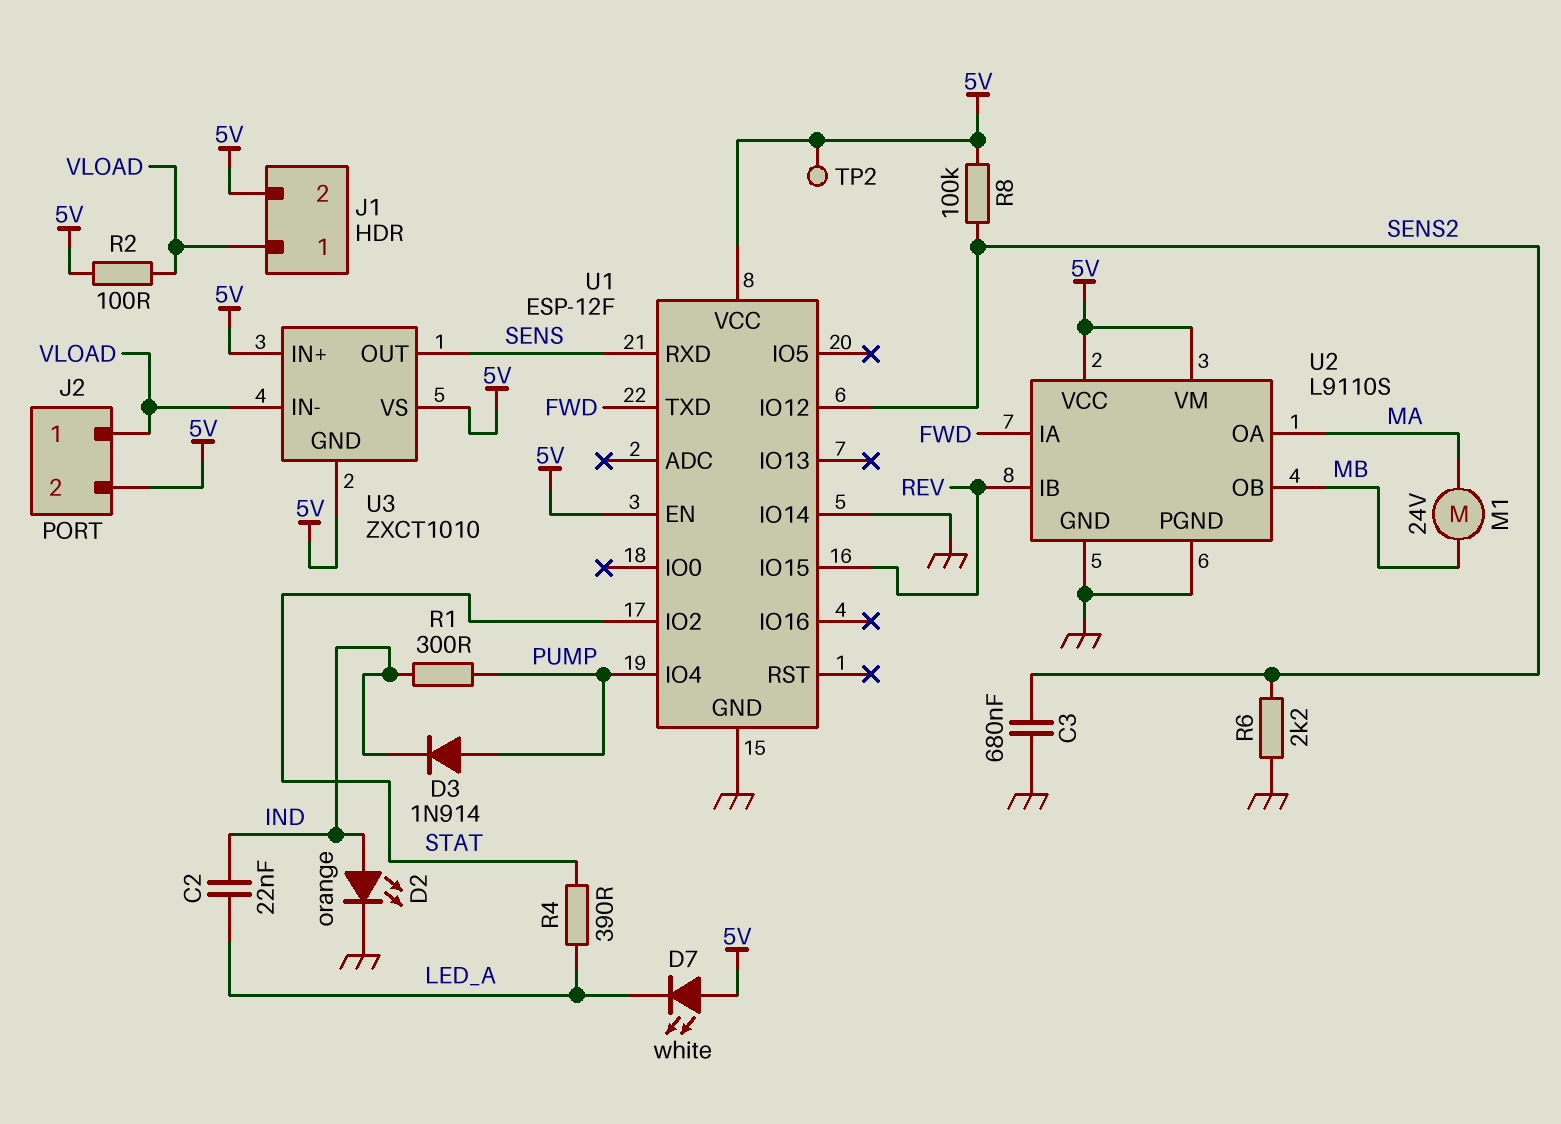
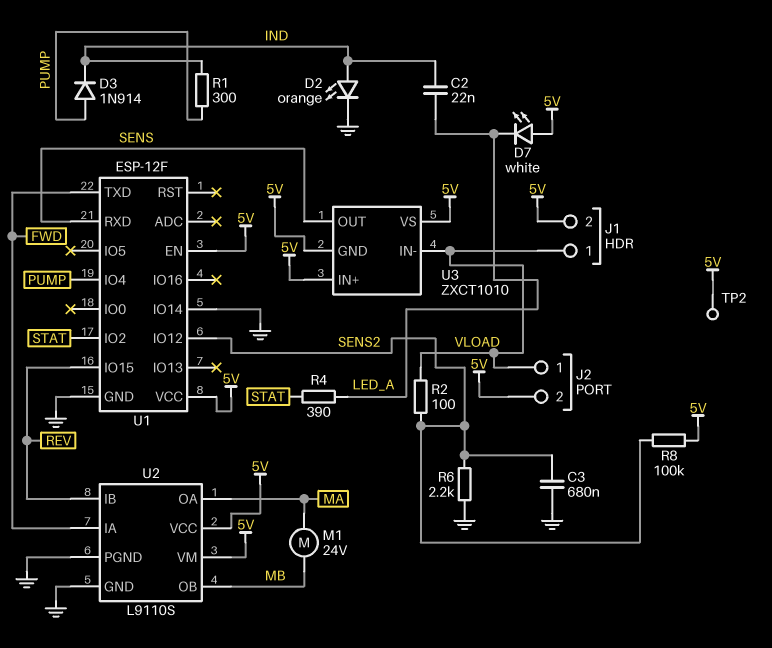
R2: 100 (5V, VLOAD) -> 100 (SENS2, VLOAD)

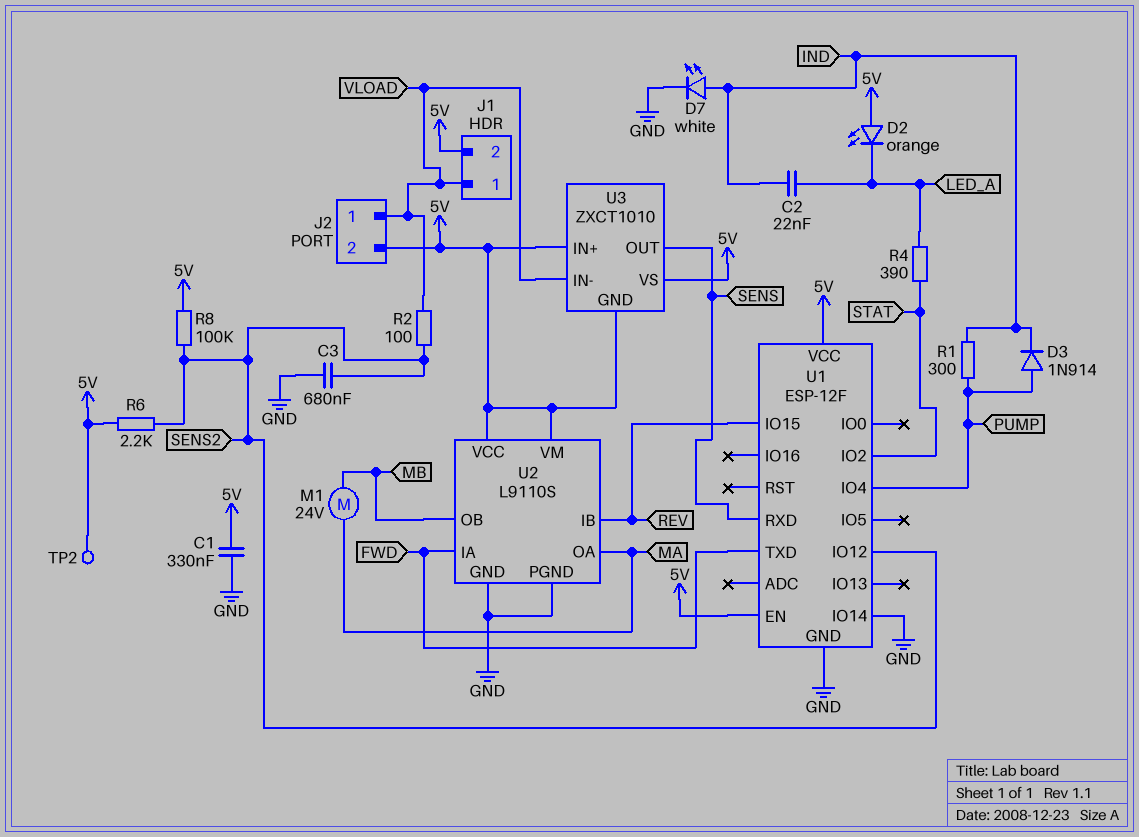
C1: none -> 330nF (5V, GND)
D2: LED orange (A IND, K GND) -> LED orange (A 5V, K LED_A)
D7: LED white (A 5V, K LED_A) -> LED white (A IND, K GND)
R6: 2.2k (GND, SENS2) -> 2.2k (5V, SENS2)

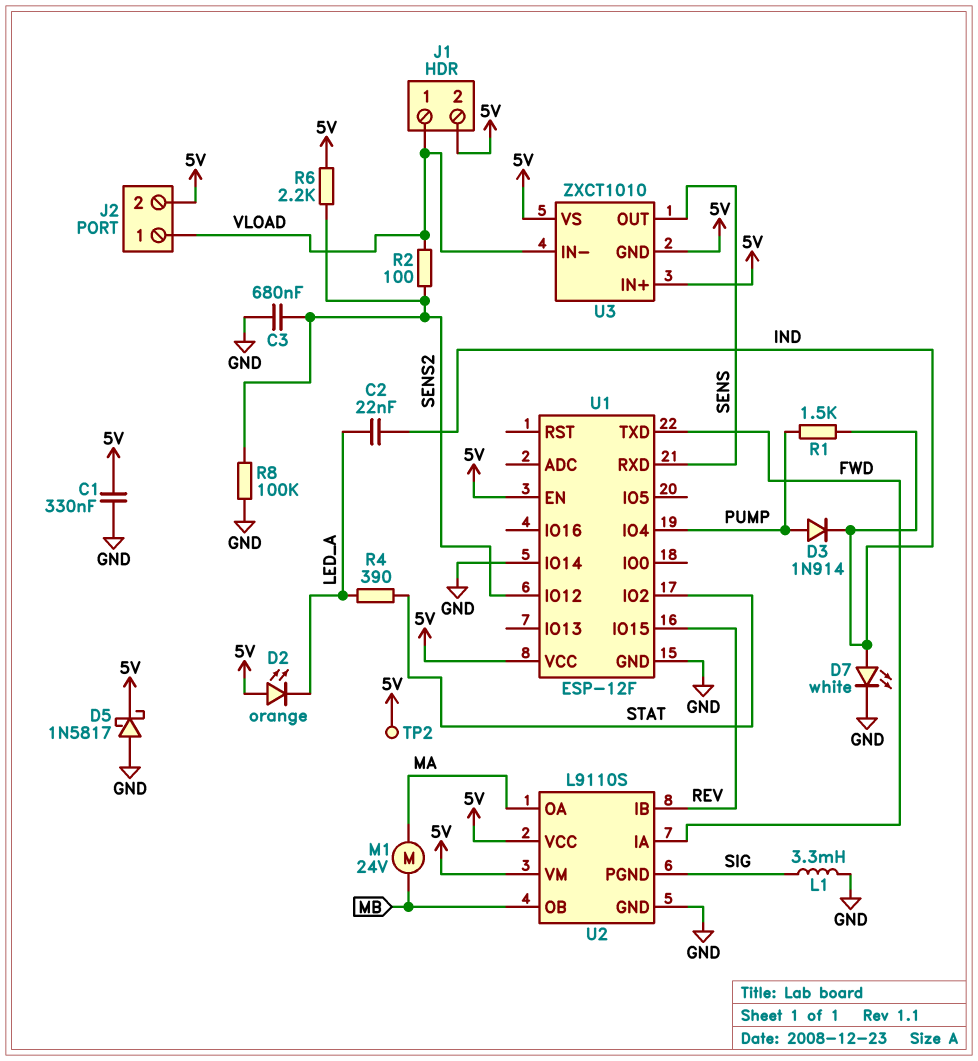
D5: none -> schottky 1N5817 (A GND, K 5V)
L1: none -> 3.3mH (GND, SIG)
R1: 300 (IND, PUMP) -> 1.5k (IND, PUMP)
R8: 100k (5V, SENS2) -> 100k (GND, SENS2)
U2 pin PGND: GND -> SIG

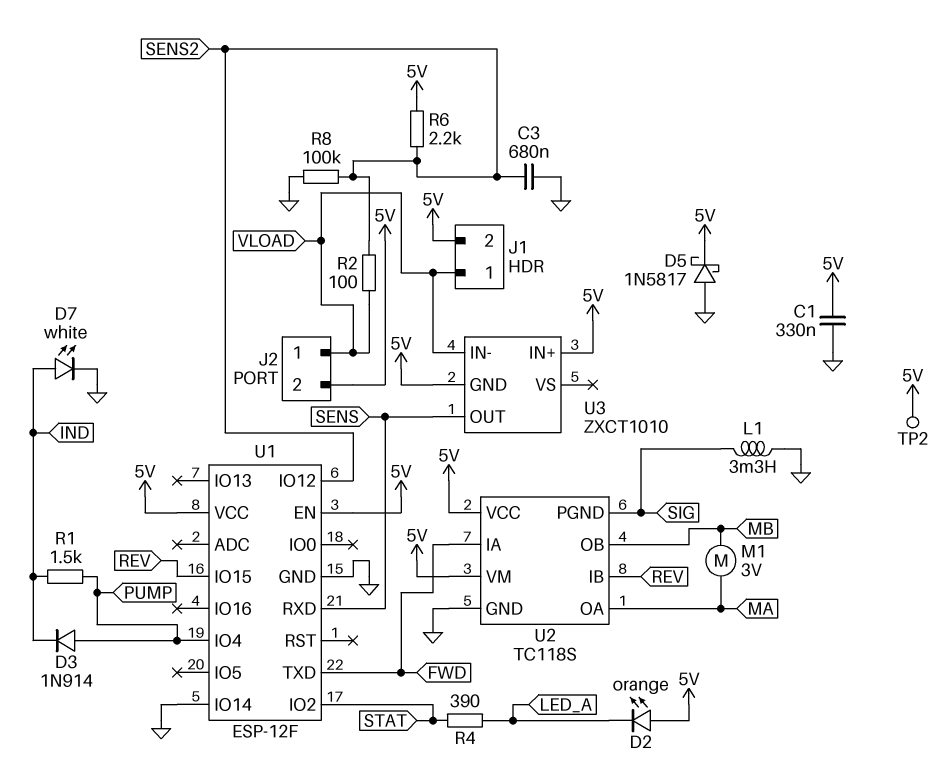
C2: 22nF (IND, LED_A) -> none
M1: motor 24V (MA, MB) -> motor 3V (MA, MB)
U2: L9110S -> TC118S
U3 pin VS: 5V -> none

